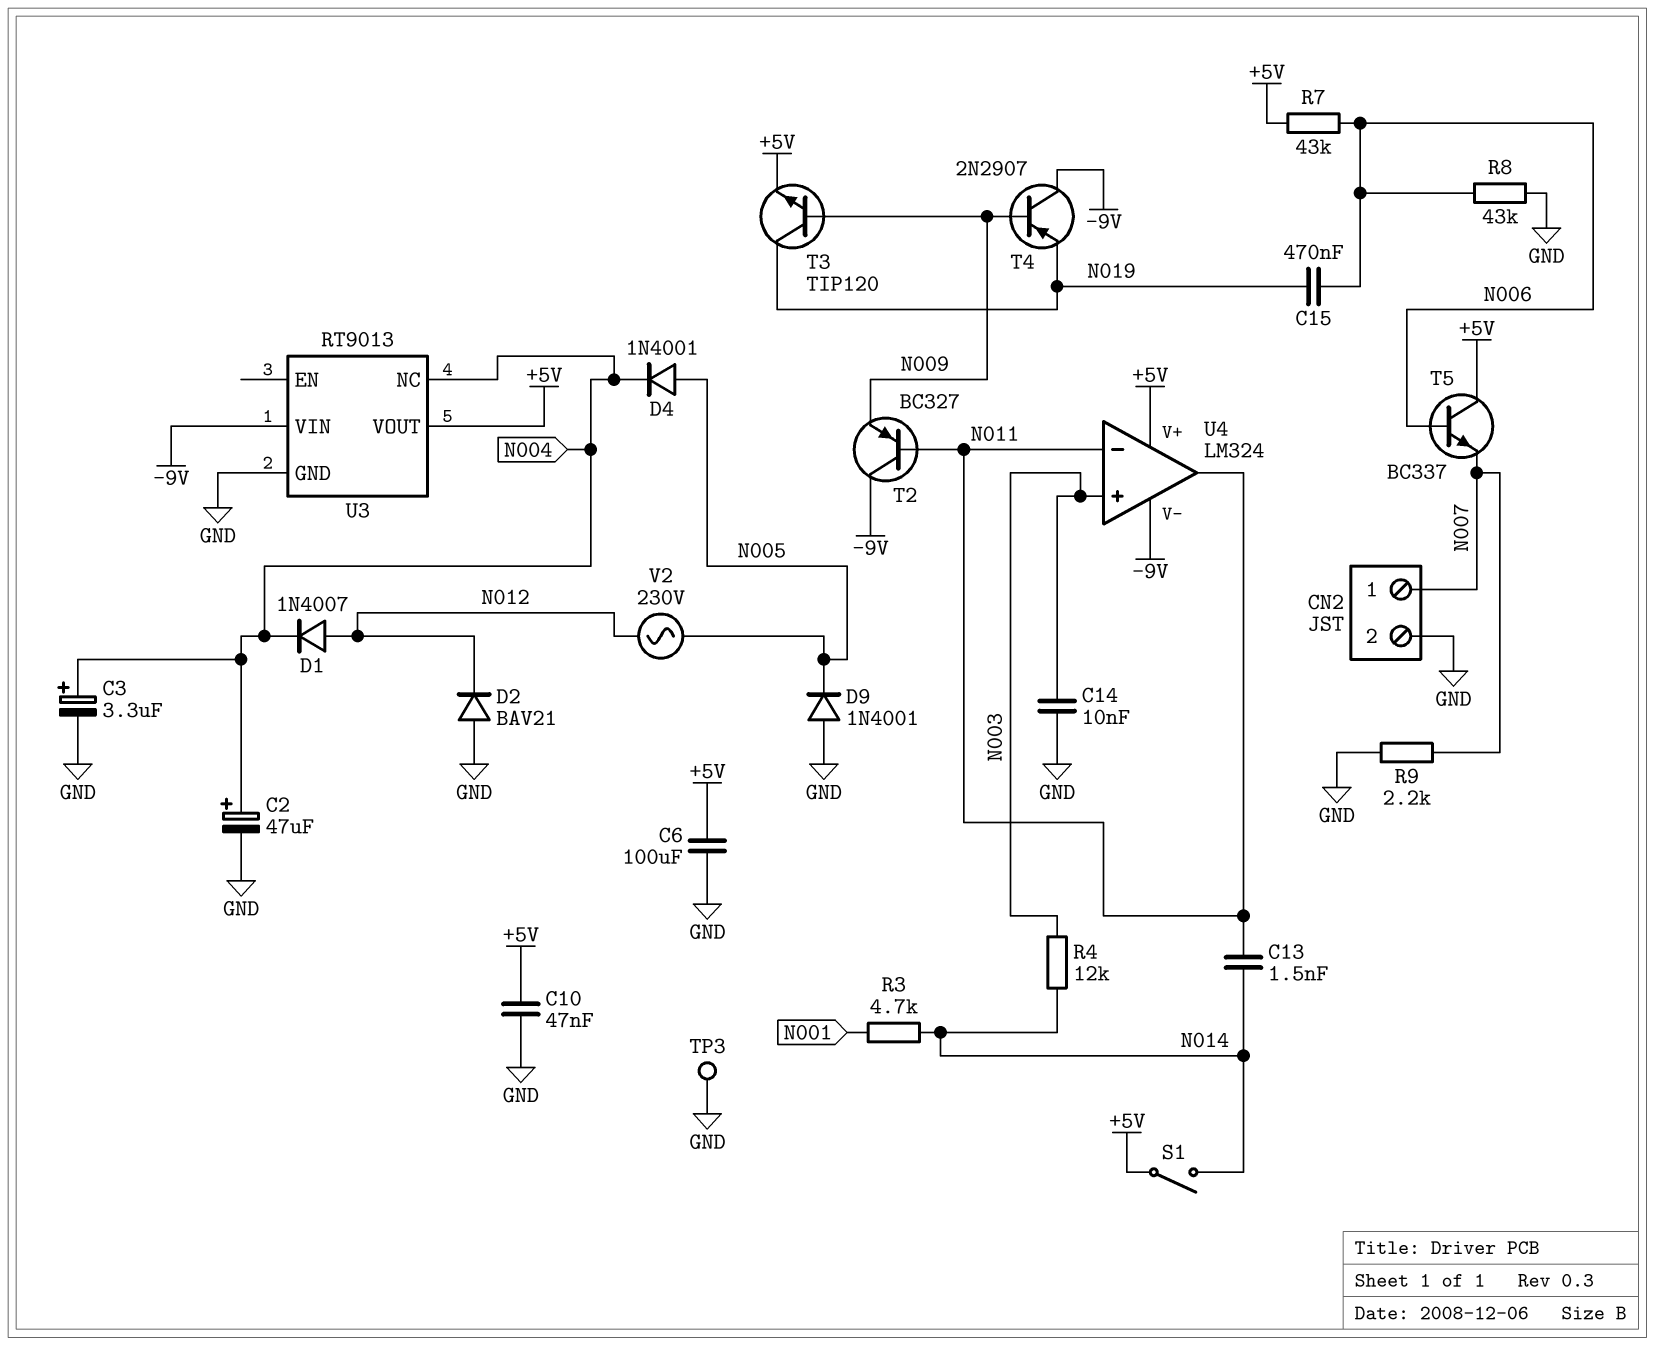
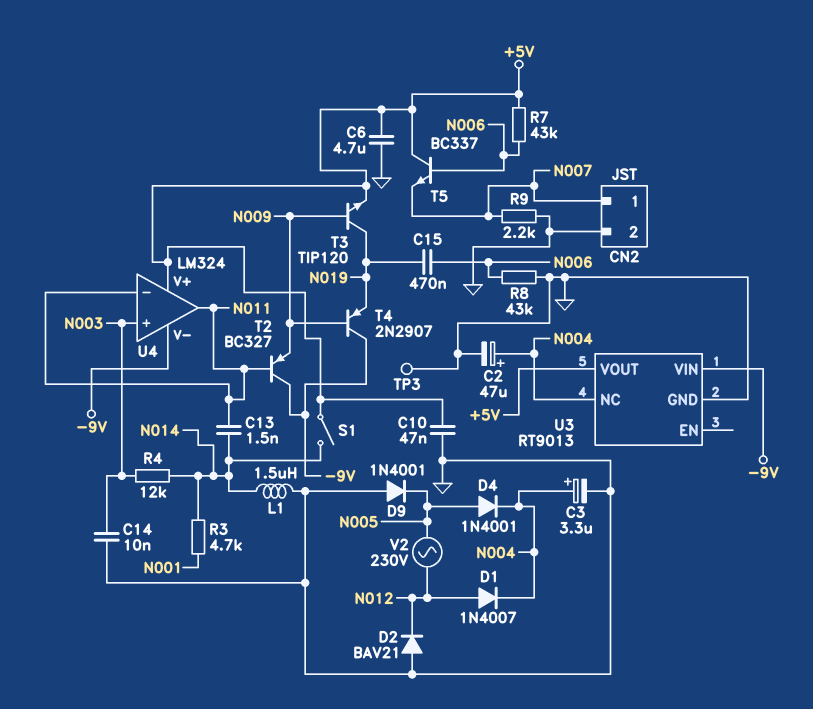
C6: 100uF (+5V, GND) -> 4.7uF (+5V, GND)
L1: none -> 1.5uH (GND, N014)

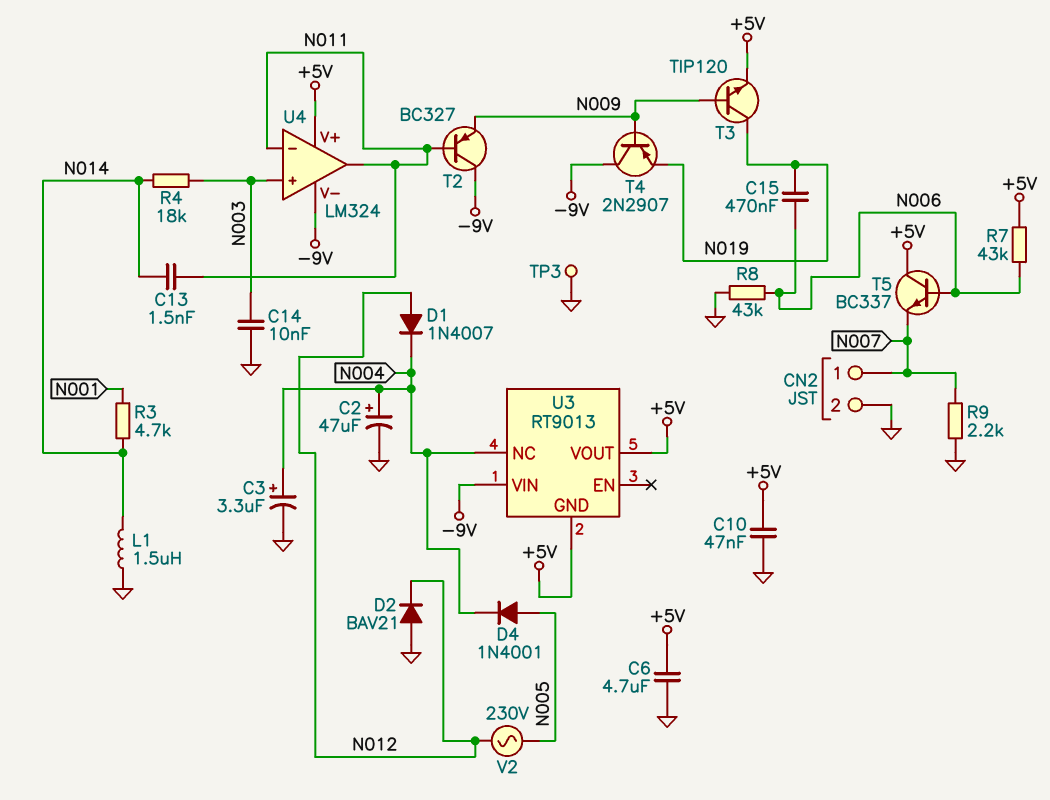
D9: diode 1N4001 (A GND, K N005) -> none
R4: 12k (N003, N014) -> 18k (N003, N014)
S1: switch (+5V, N014) -> none
U3 pin GND: GND -> +5V

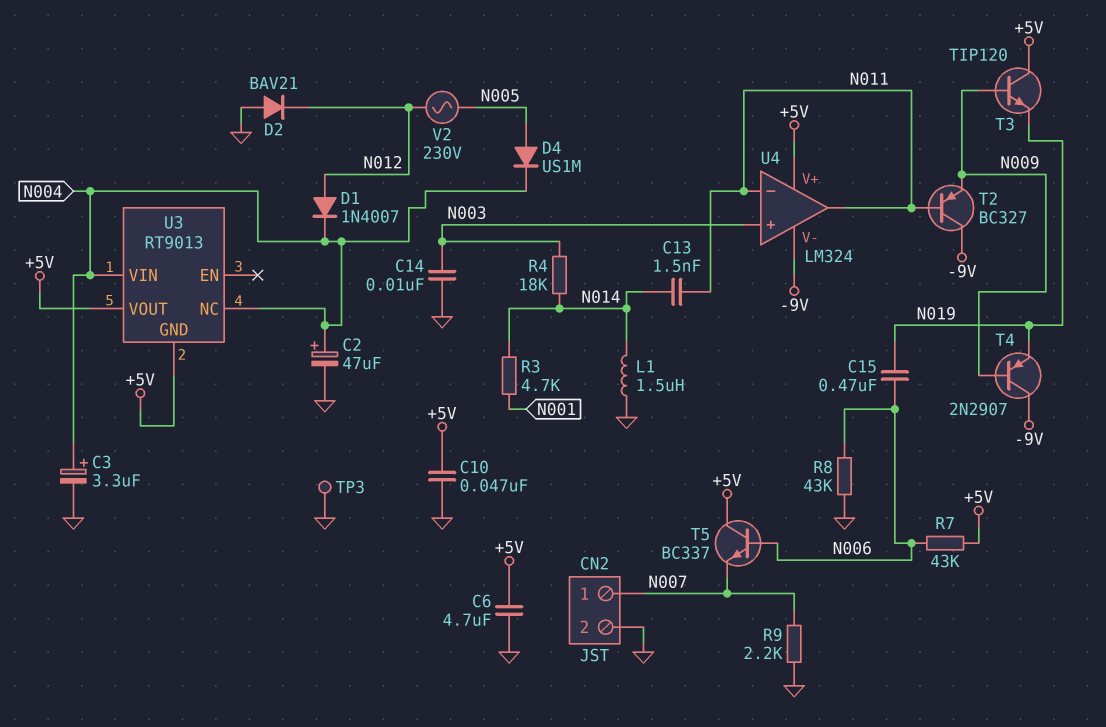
D4: diode 1N4001 (A N005, K N004) -> diode US1M (A N005, K N004)
T3: NPN TIP120 (B N009, C N019, E +5V) -> NPN TIP120 (B N009, C +5V, E N019)
U3 pin VIN: -9V -> N004

